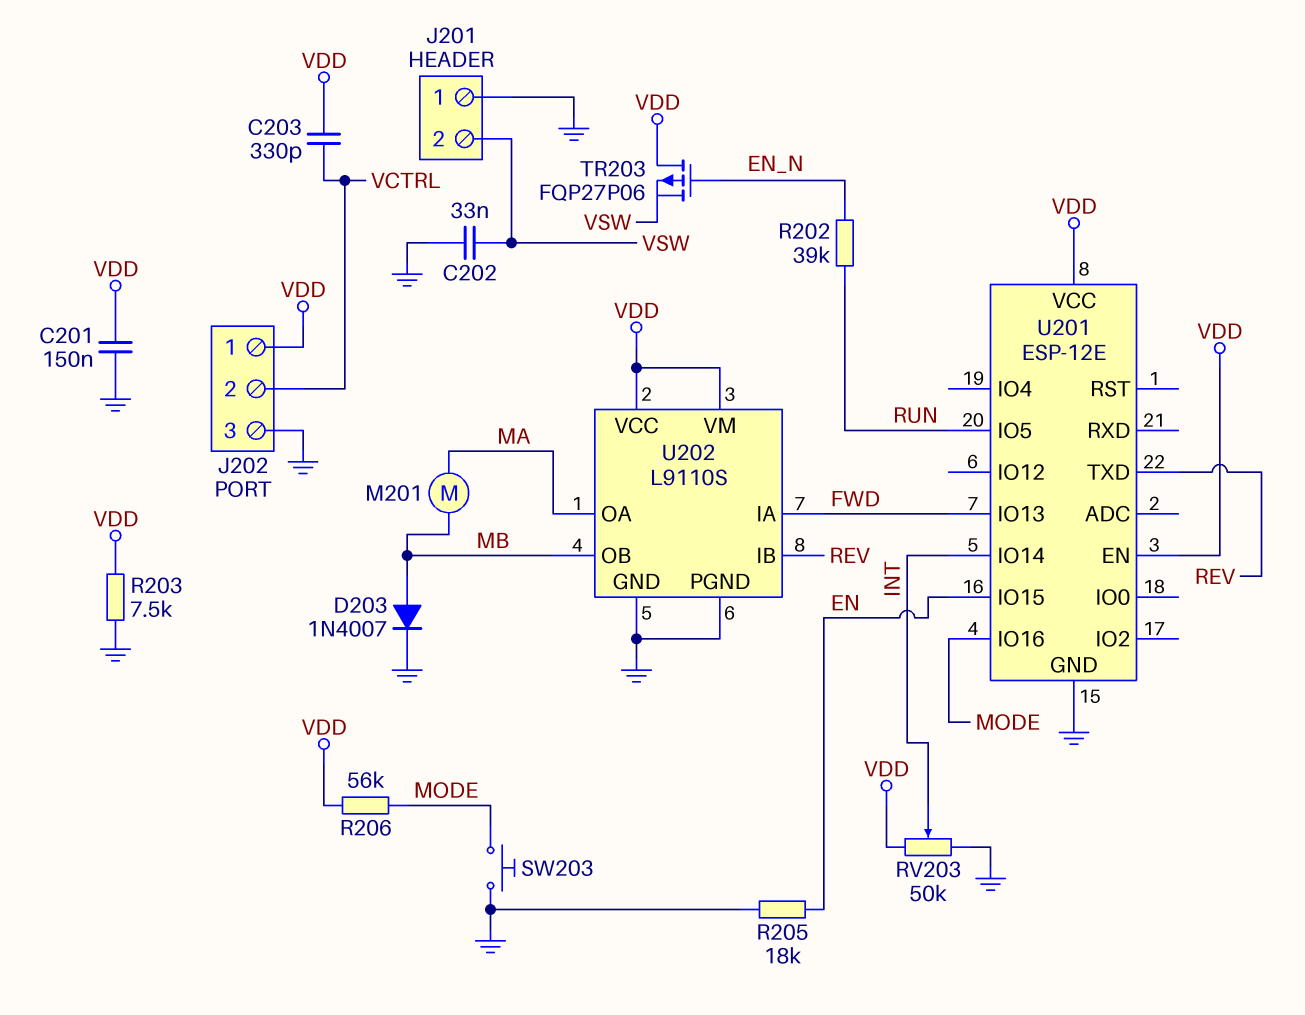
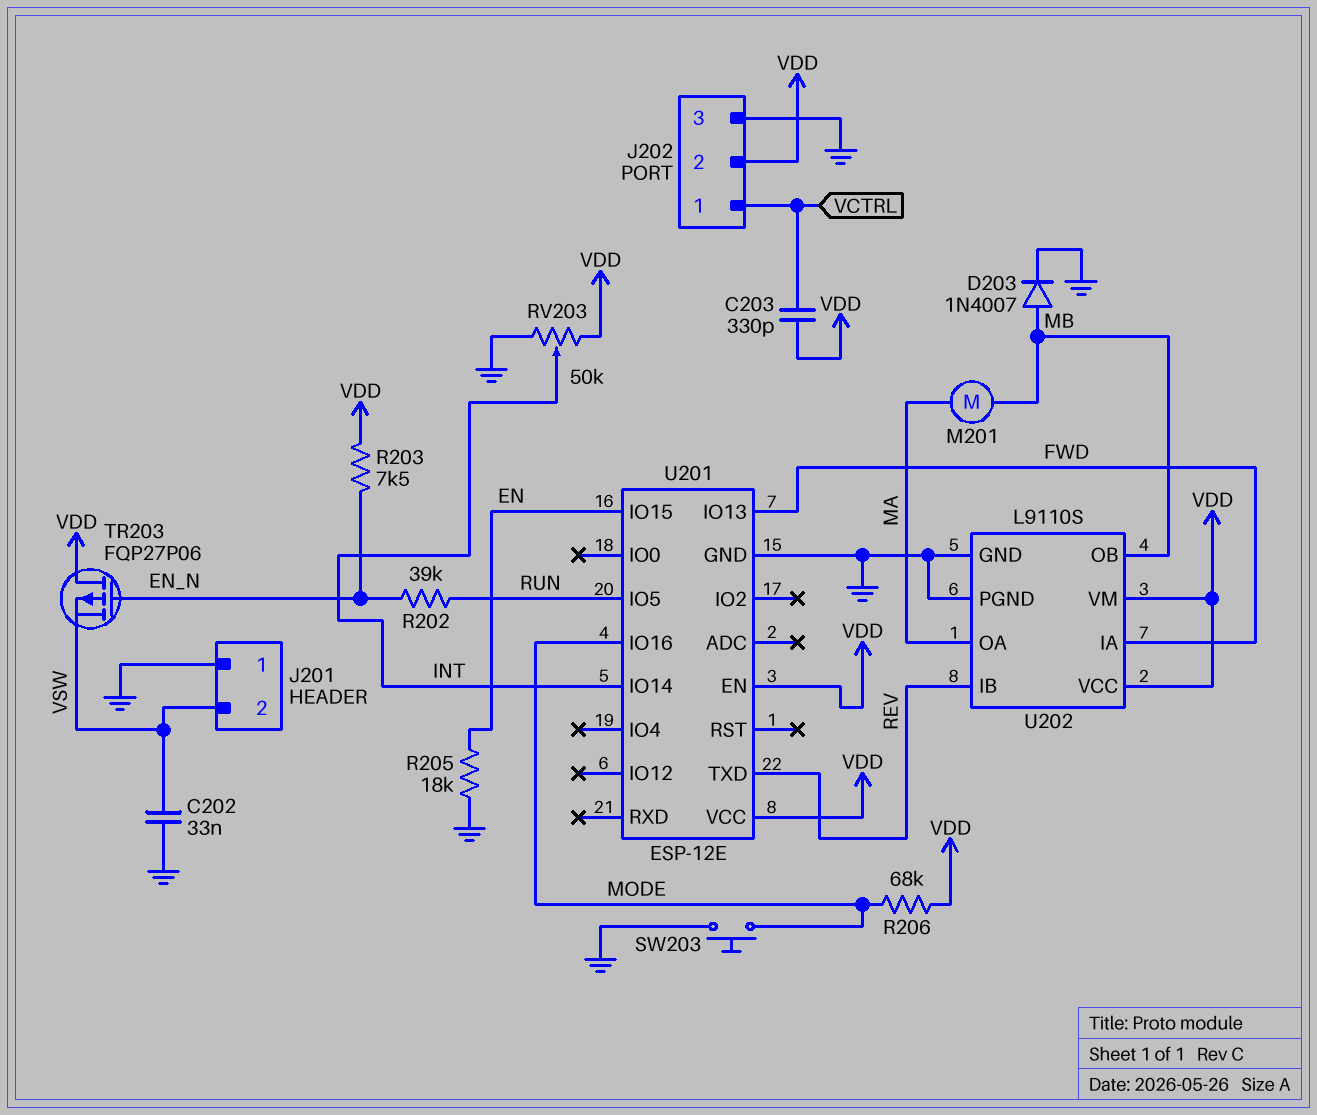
C201: 150nF (GND, VDD) -> none
J202 pin 1: VDD -> VCTRL
J202 pin 2: VCTRL -> VDD
R203: 7.5k (GND, VDD) -> 7.5k (EN_N, VDD)
R206: 56k (MODE, VDD) -> 68k (MODE, VDD)

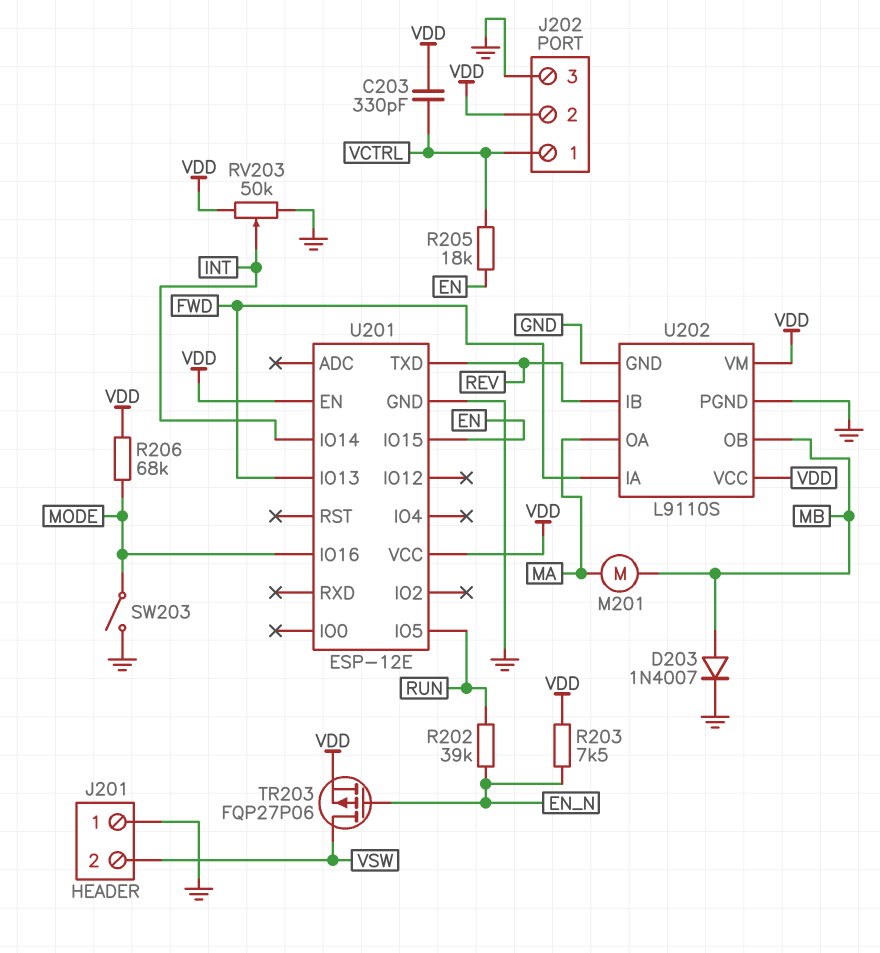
C202: 33nF (GND, VSW) -> none
R205: 18k (EN, GND) -> 18k (EN, VCTRL)
SW203: button (GND, MODE) -> switch (GND, MODE)
TR203: PMOS FQP27P06 (G EN_N, D VDD, S VSW) -> PMOS FQP27P06 (G EN_N, D VSW, S VDD)

